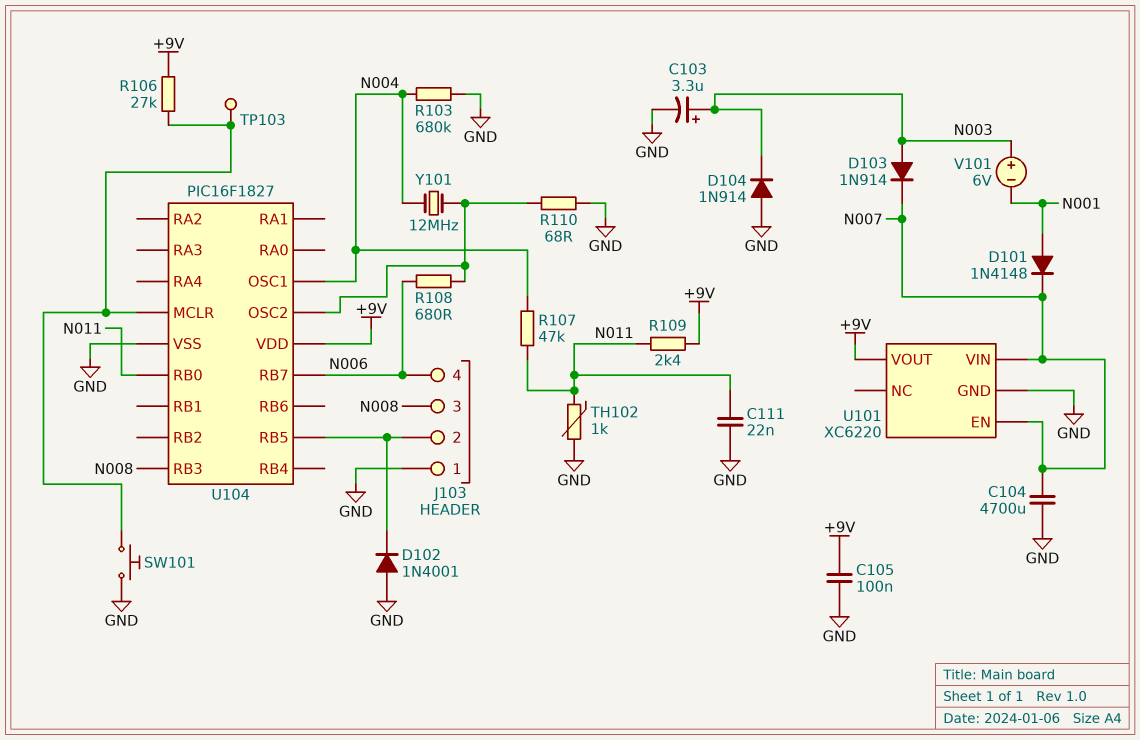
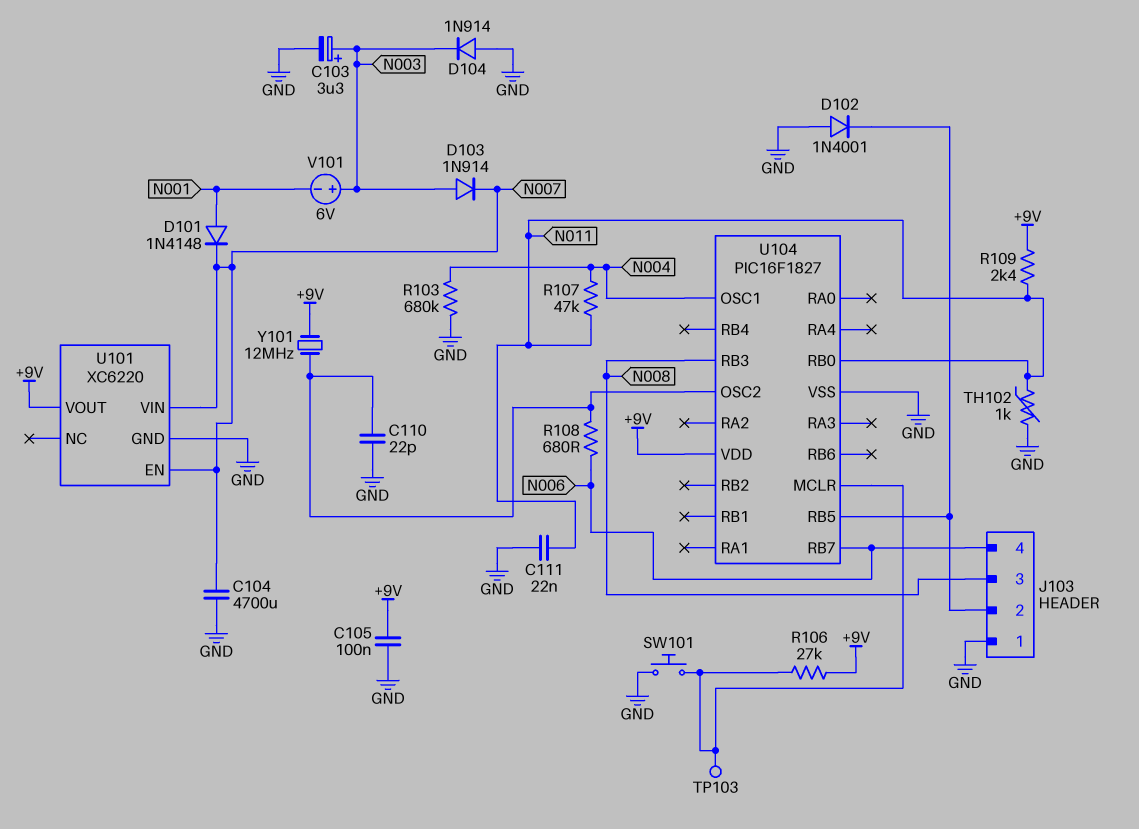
C110: none -> 22pF (GND, U104/OSC2)
R110: 68 (GND, U104/OSC2) -> none
Y101: 12MHz (N004, U104/OSC2) -> 12MHz (+9V, U104/OSC2)

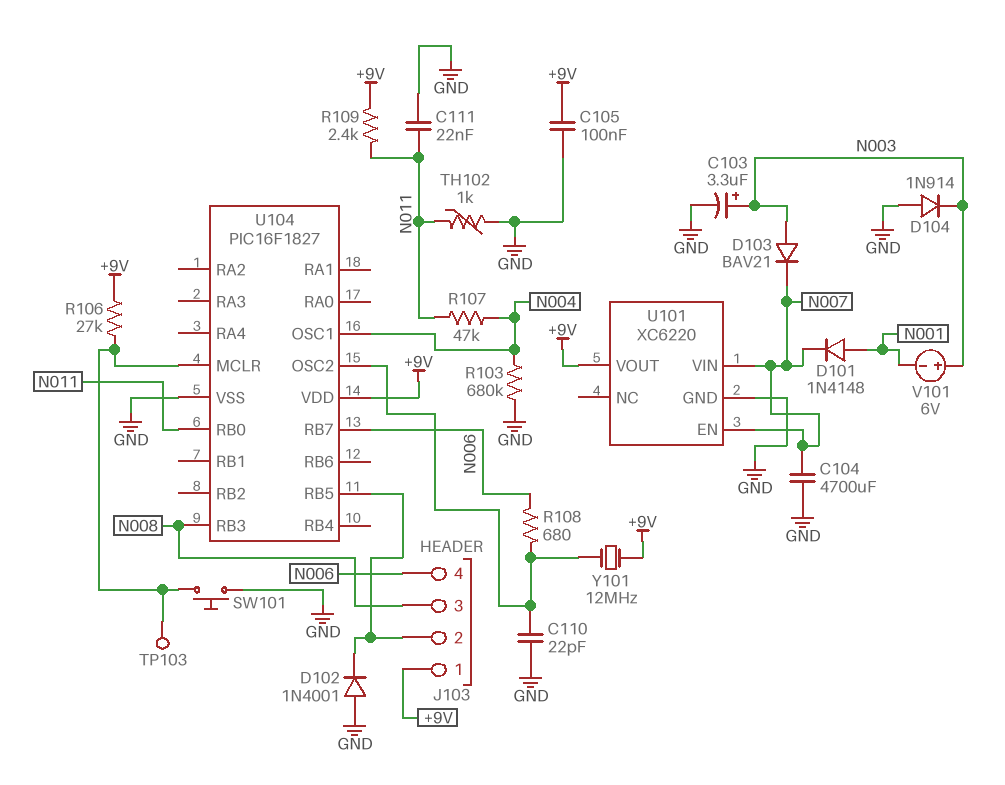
D103: diode 1N914 (A N003, K N007) -> diode BAV21 (A N003, K N007)
J103 pin 1: GND -> +9V

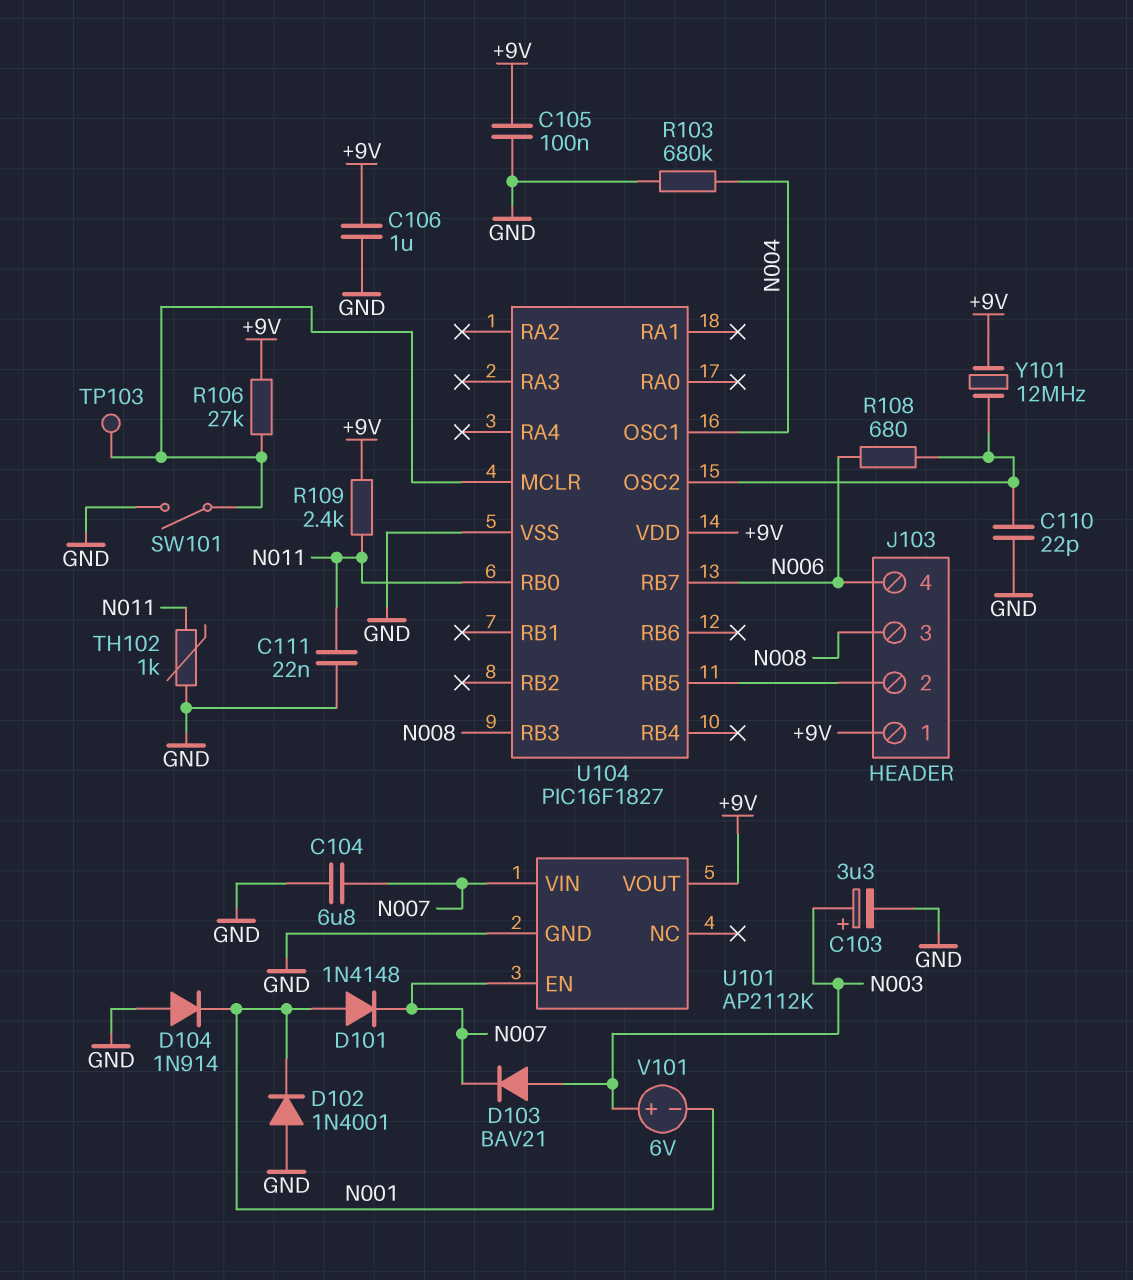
C104: 4700uF (GND, N007) -> 6.8uF (GND, N007)
C106: none -> 1uF (+9V, GND)
D102: diode 1N4001 (A GND, K J103/2) -> diode 1N4001 (A GND, K N001)
D104: diode 1N914 (A GND, K N003) -> diode 1N914 (A GND, K N001)
R107: 47k (N004, N011) -> none
SW101: button (GND, U104/MCLR) -> switch (GND, U104/MCLR)
U101: XC6220 -> AP2112K

